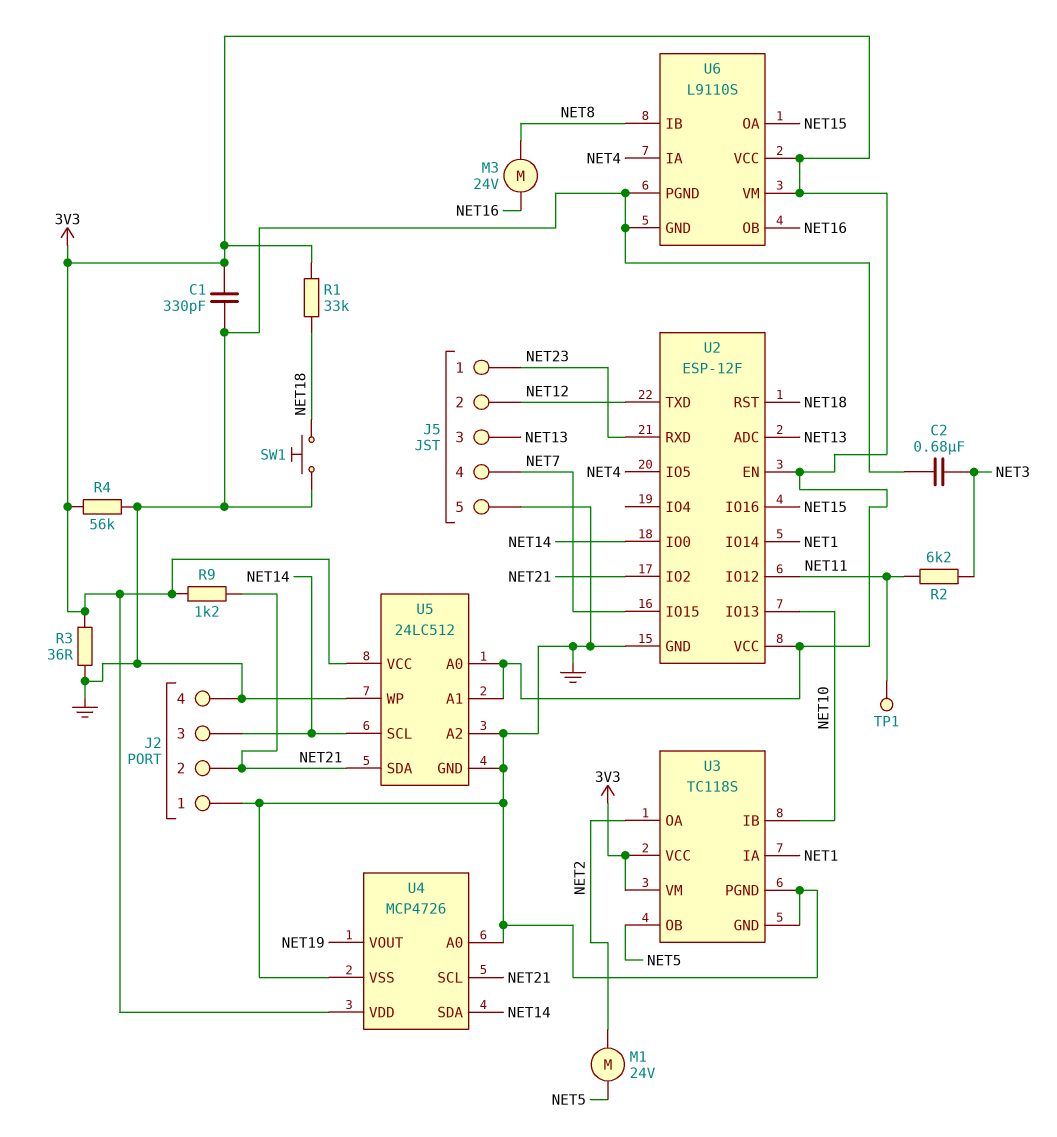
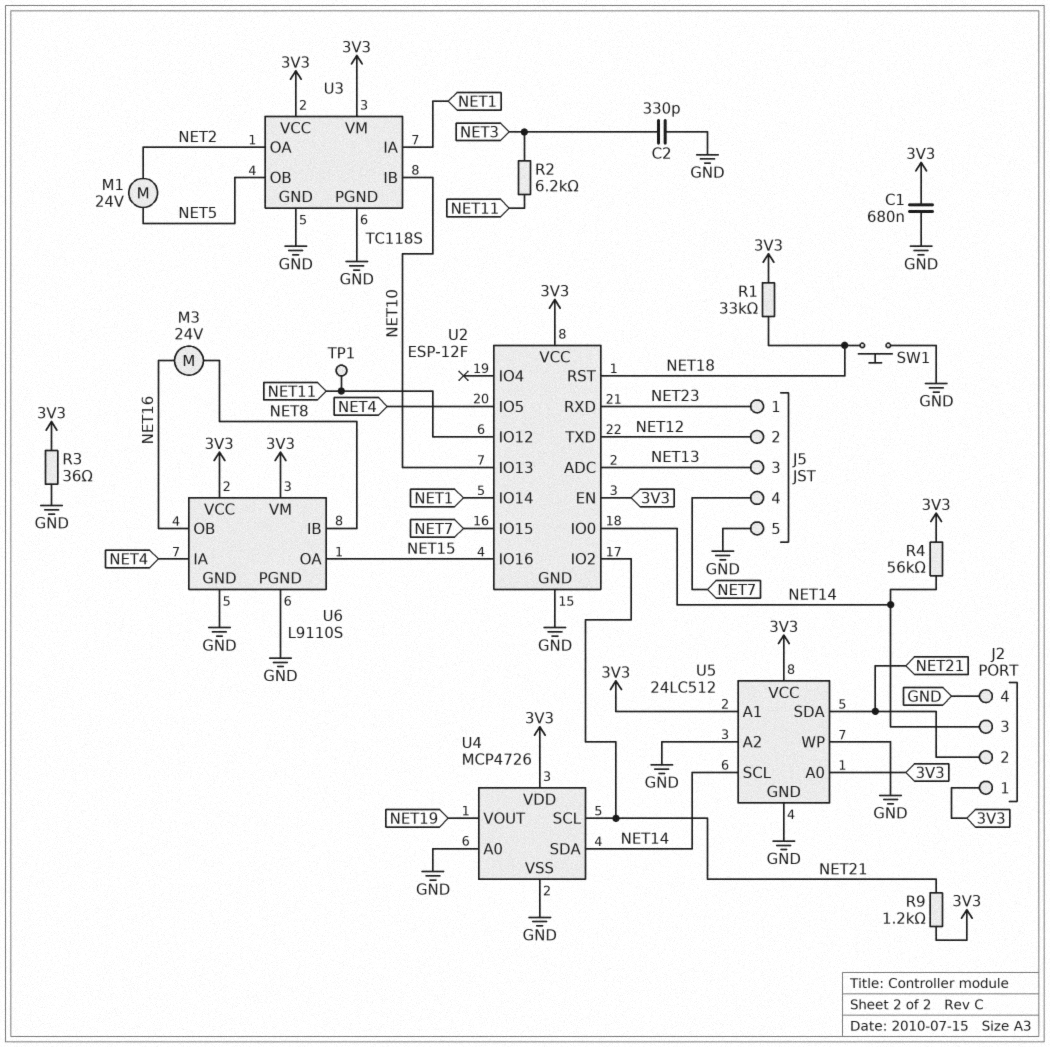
C1: 330pF (3V3, GND) -> 680nF (3V3, GND)
C2: 680nF (GND, NET3) -> 330pF (GND, NET3)
J2 pin 1: GND -> 3V3
R4: 56k (3V3, GND) -> 56k (3V3, NET14)

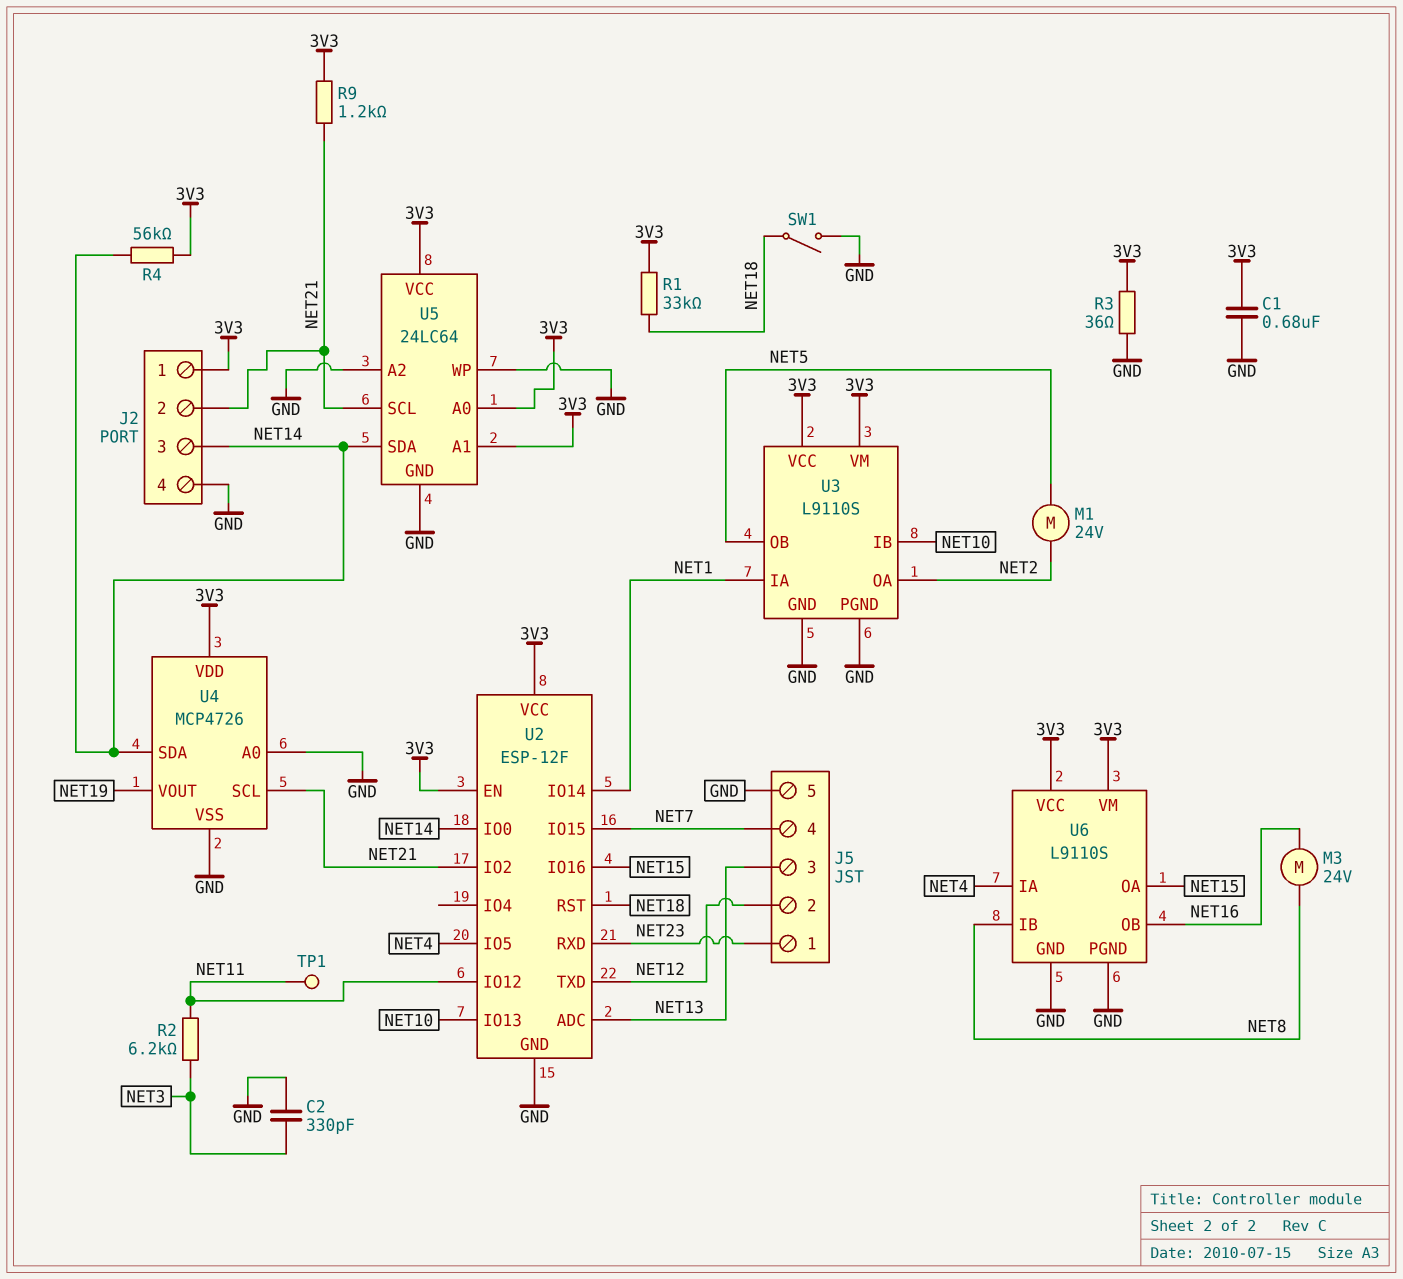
SW1: button (GND, NET18) -> switch (GND, NET18)
U3: TC118S -> L9110S
U5: 24LC512 -> 24LC64
U5 pin SCL: NET14 -> NET21
U5 pin SDA: NET21 -> NET14

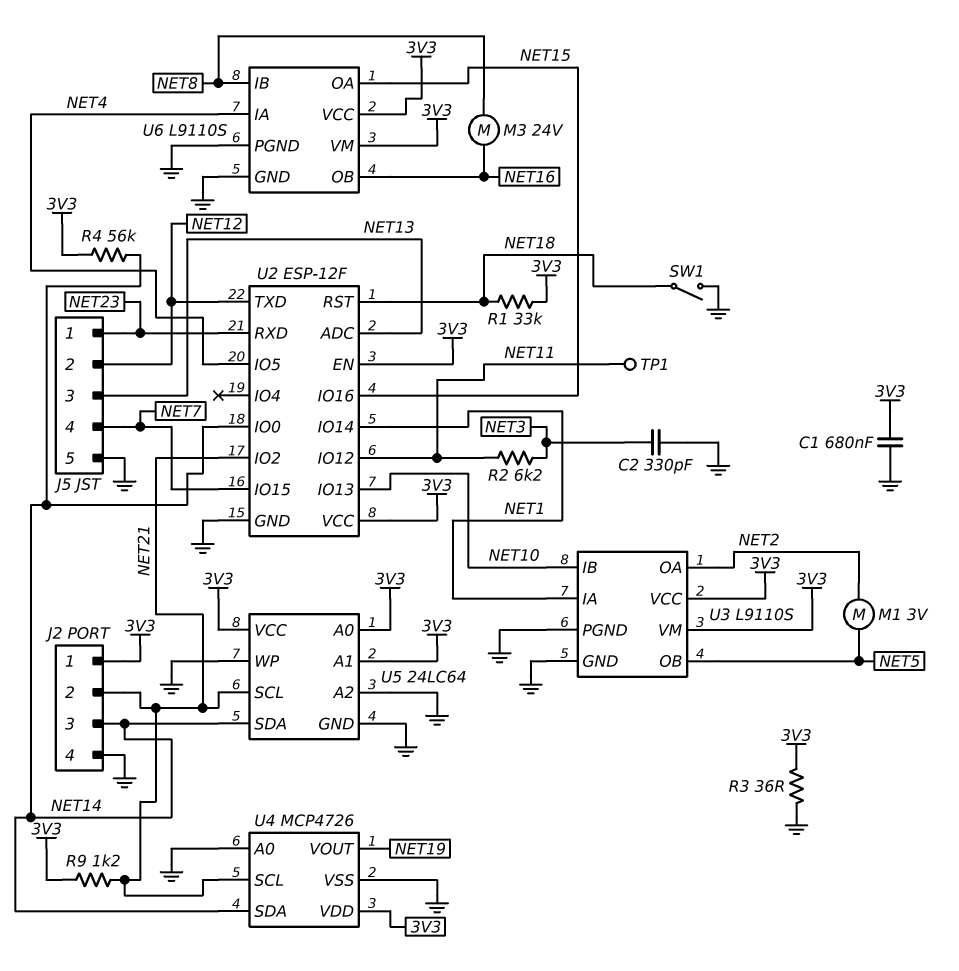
M1: motor 24V (NET2, NET5) -> motor 3V (NET2, NET5)

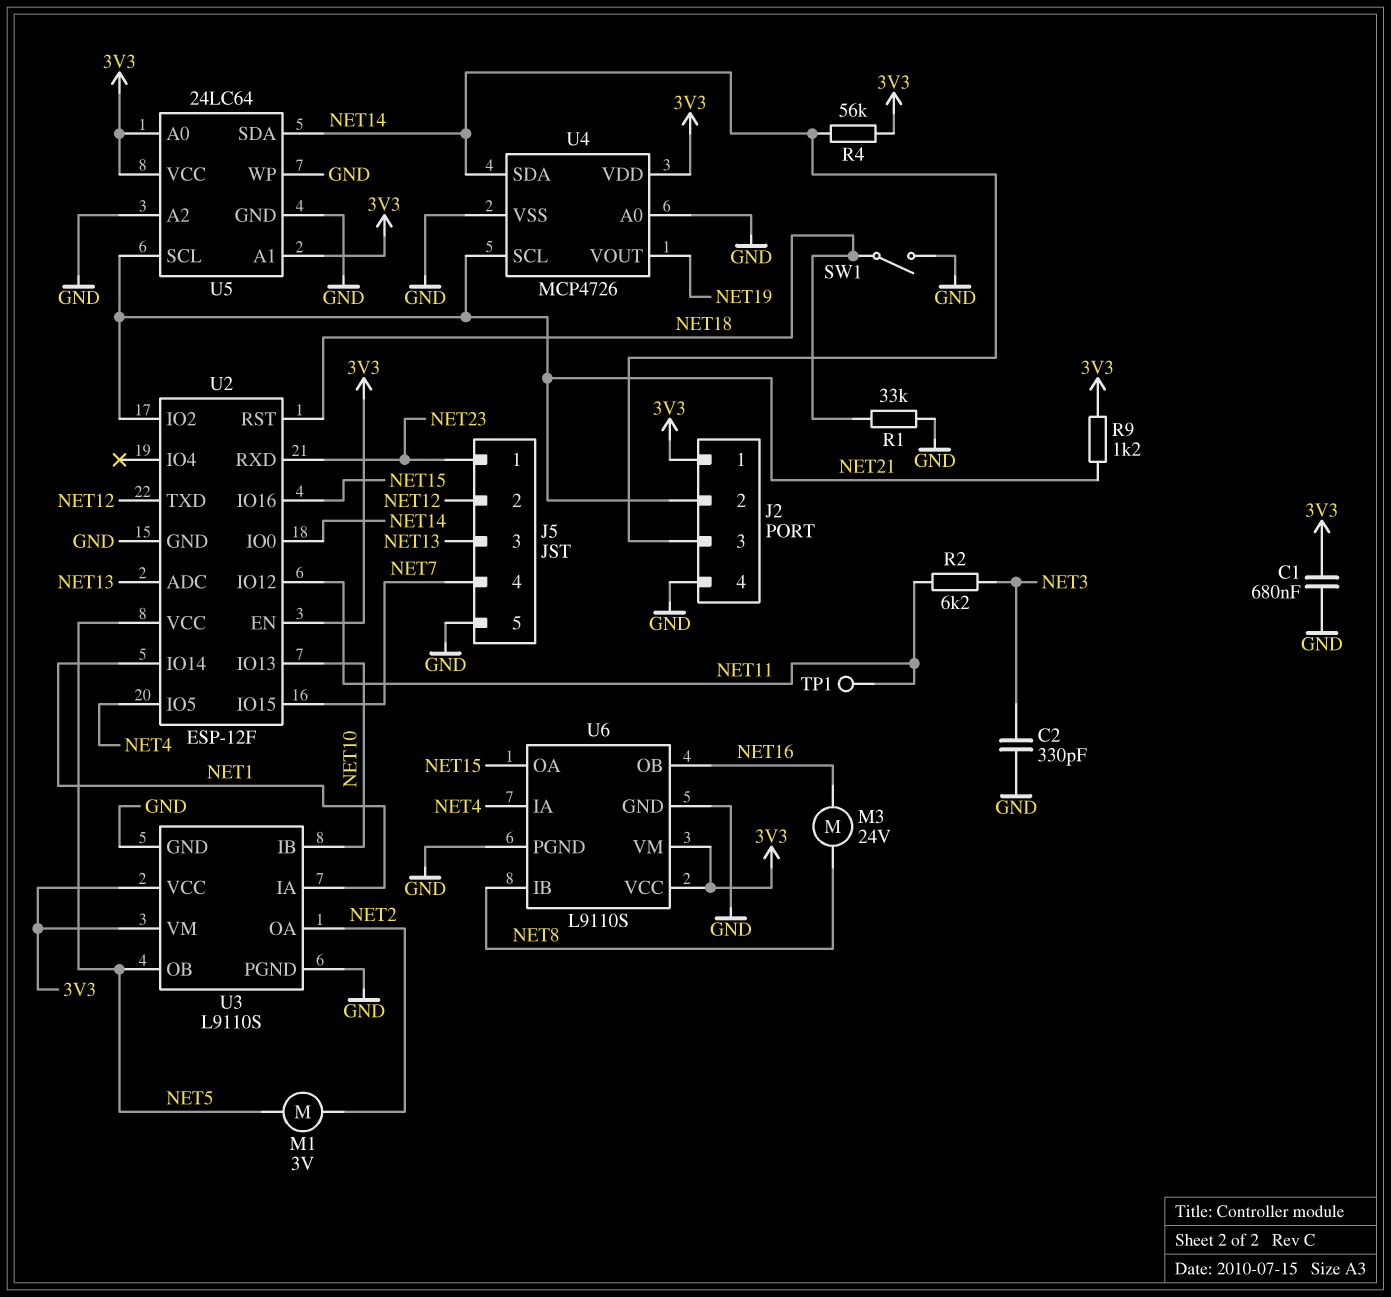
R1: 33k (3V3, NET18) -> 33k (GND, NET18)
R3: 36 (3V3, GND) -> none
U2 pin VCC: 3V3 -> NET5

